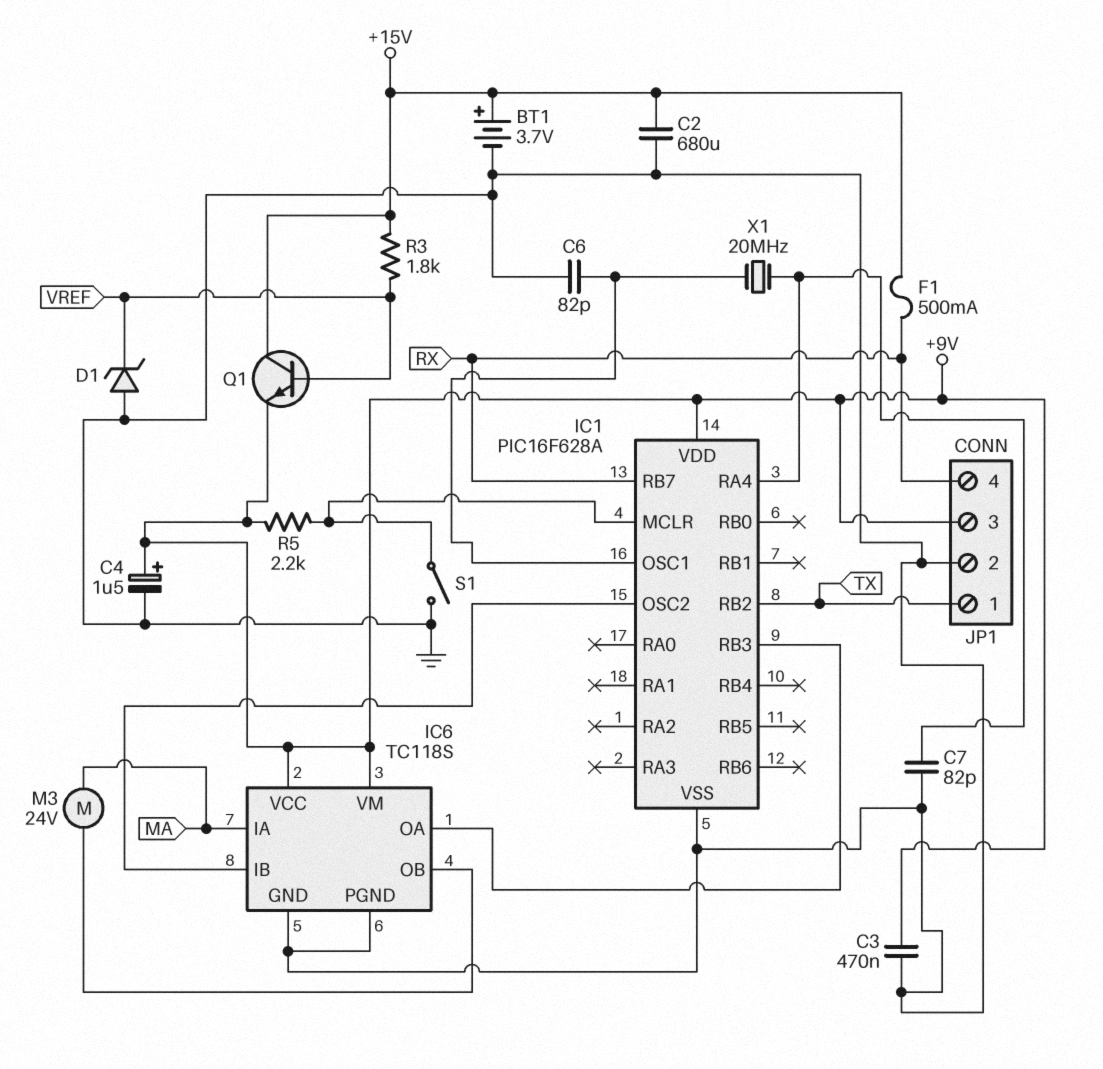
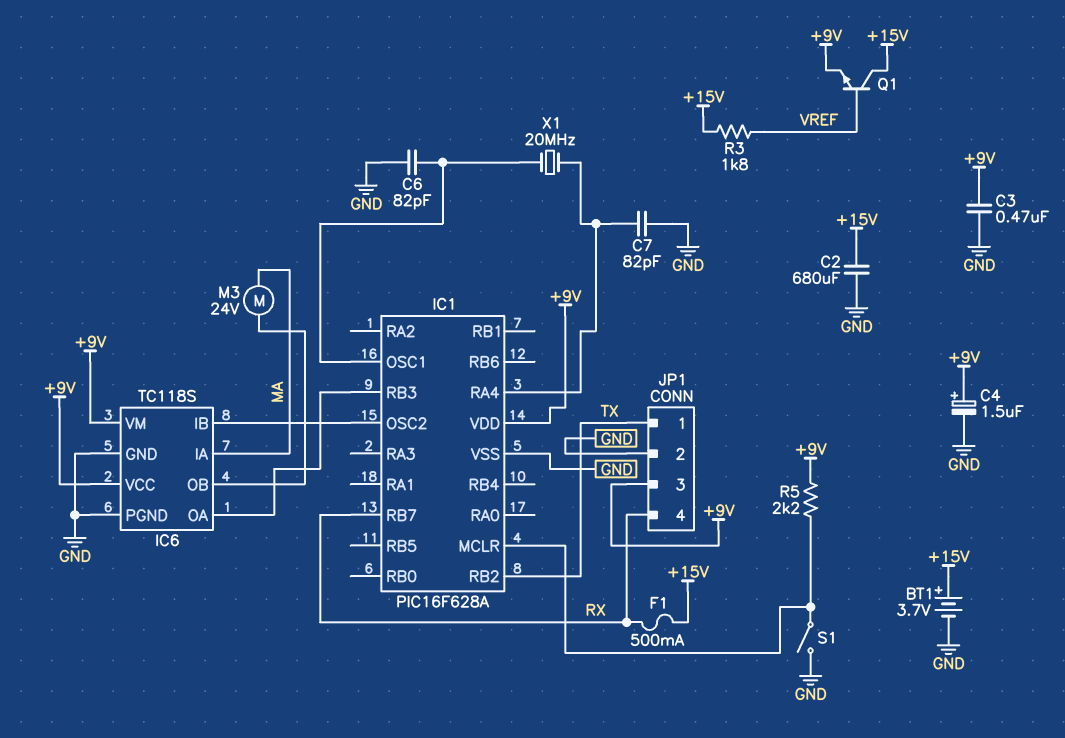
D1: zener (A GND, K VREF) -> none

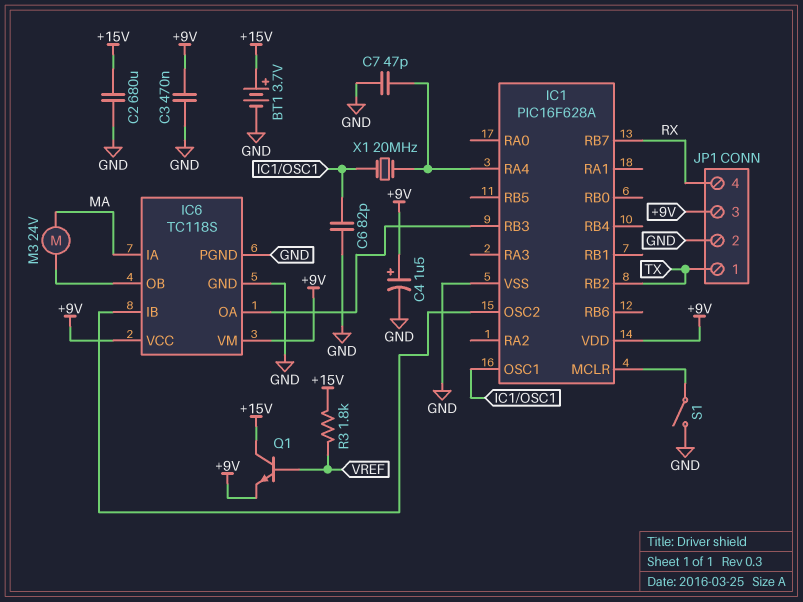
C7: 82pF (GND, IC1/RA4) -> 47pF (GND, IC1/RA4)
F1: 500mA (+15V, RX) -> none
R5: 2.2k (+9V, IC1/MCLR) -> none

